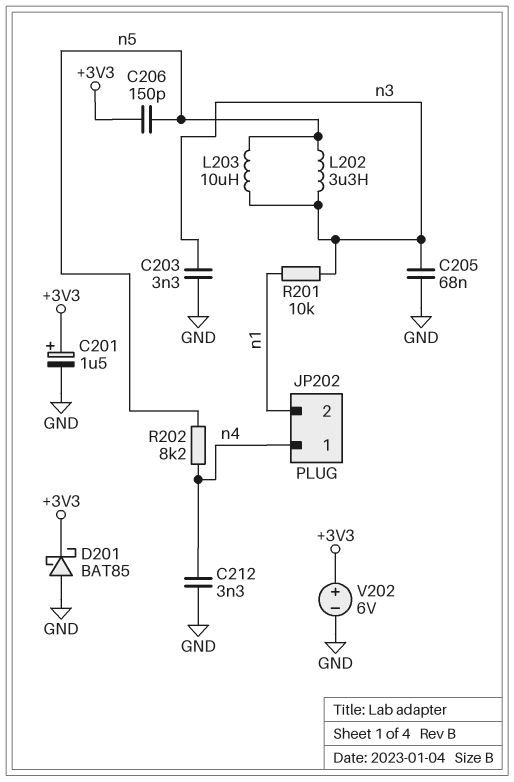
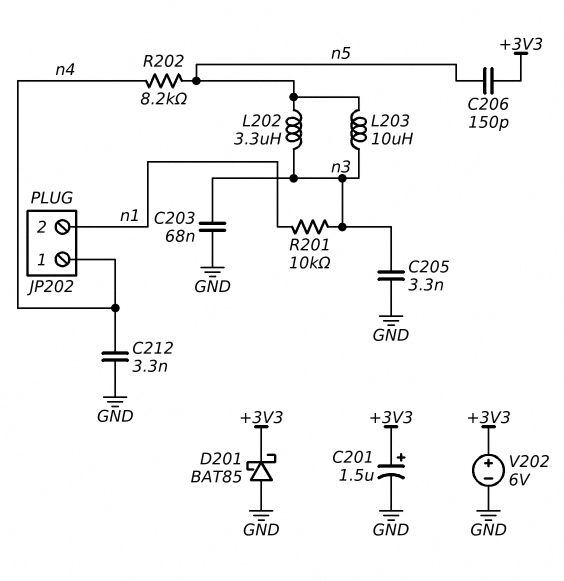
C203: 3.3nF (GND, n3) -> 68nF (GND, n3)
C205: 68nF (GND, n3) -> 3.3nF (GND, n3)

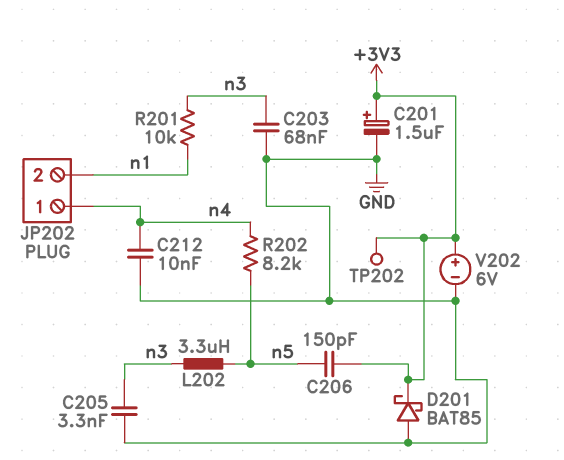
C212: 3.3nF (GND, n4) -> 10nF (GND, n4)
L203: 10uH (n3, n5) -> none
TP202: none -> test point (+3V3)

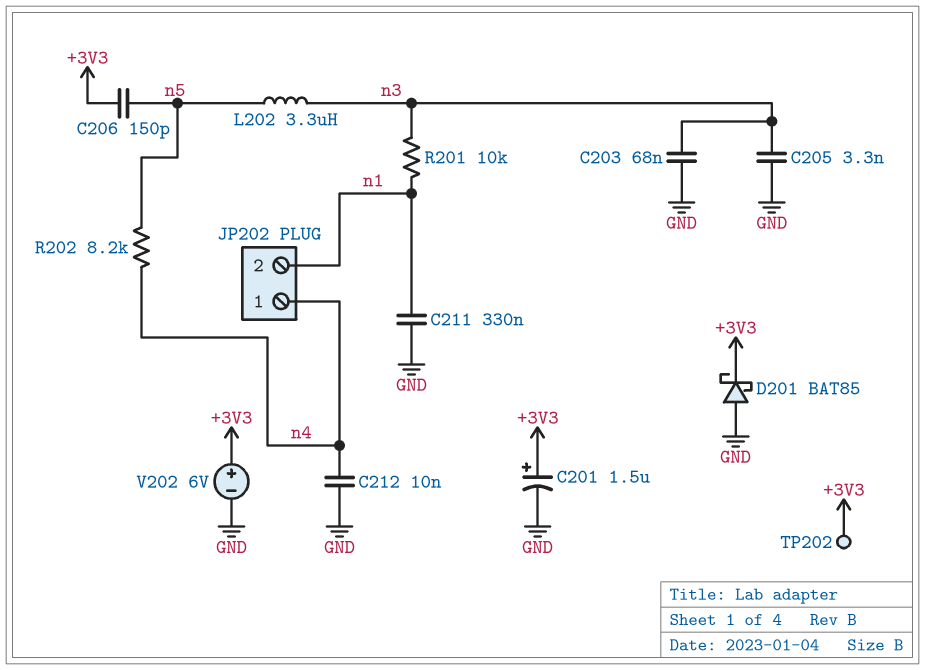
C211: none -> 330nF (GND, n1)

